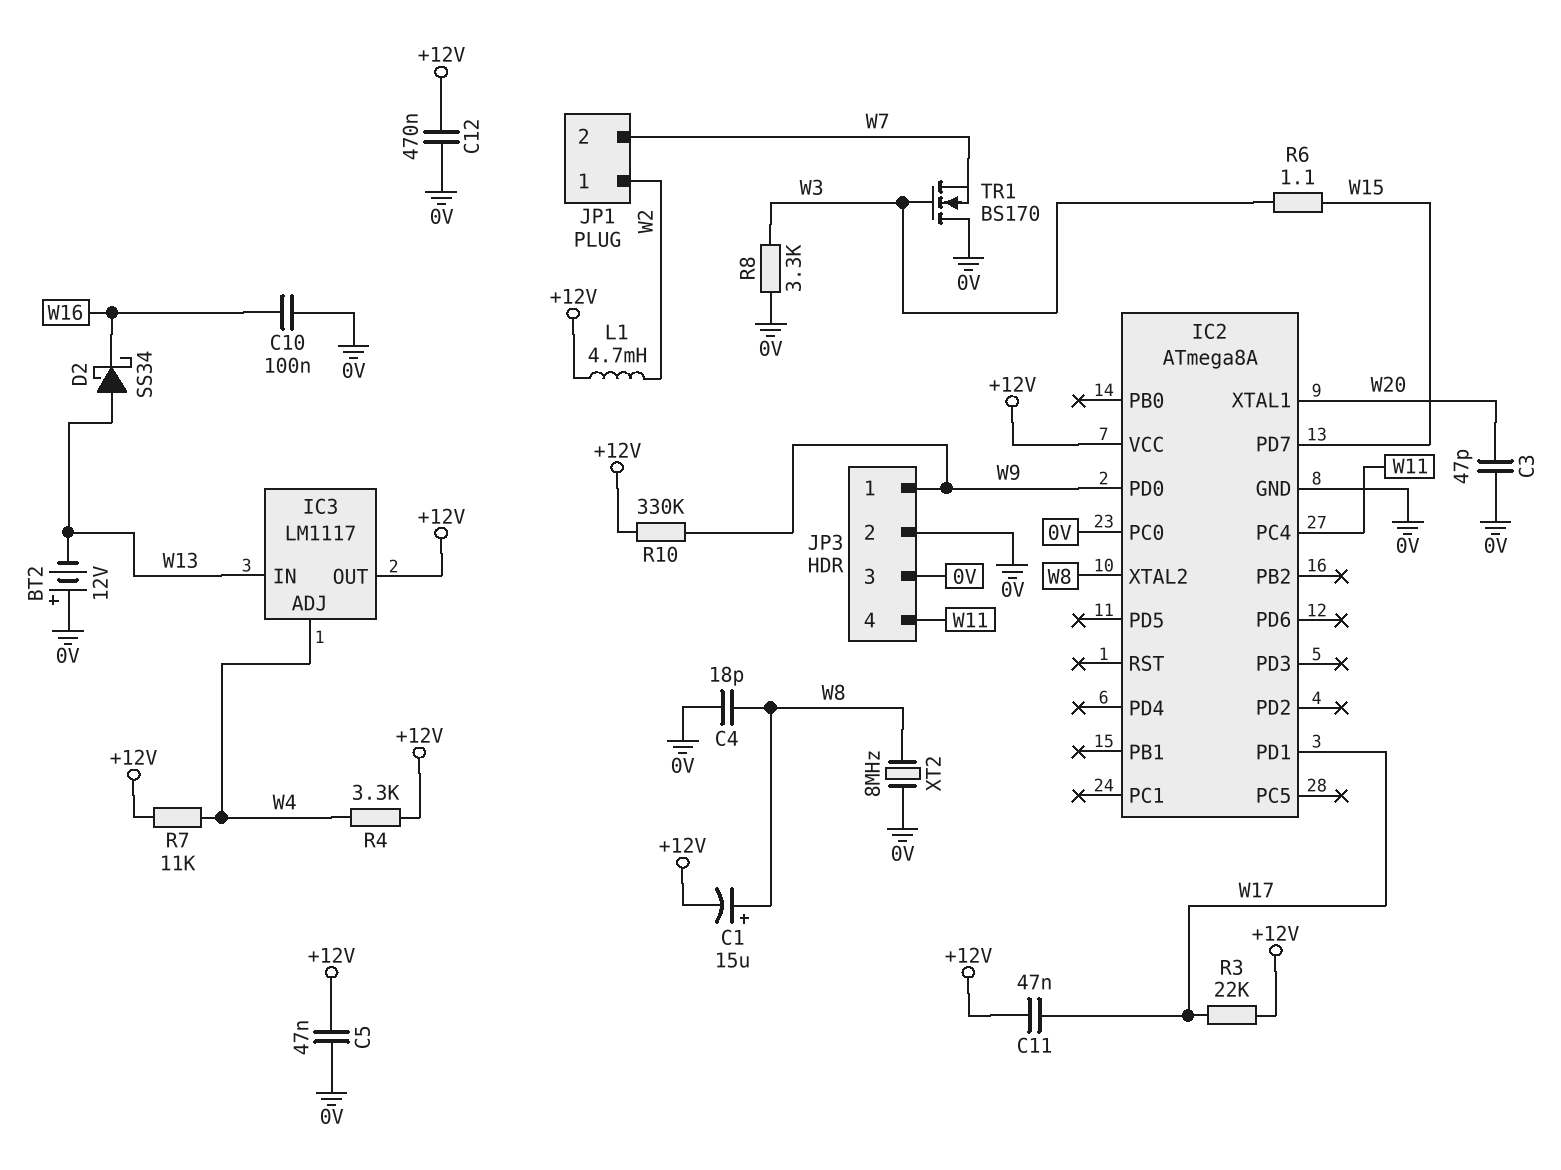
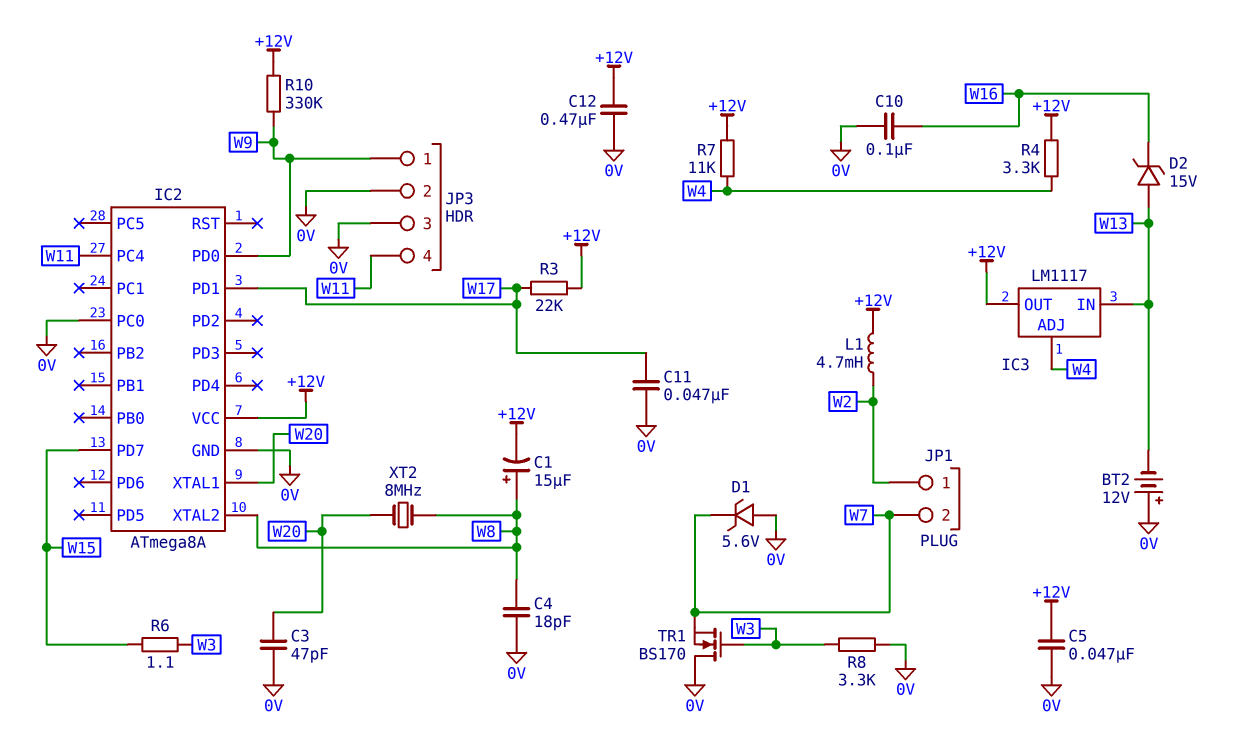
C11: 47nF (+12V, W17) -> 47nF (0V, W17)
D1: none -> zener 5.6V (A 0V, K W7)
D2: schottky SS34 (A W13, K W16) -> zener 15V (A W13, K W16)
XT2: 8MHz (0V, W8) -> 8MHz (W8, W20)

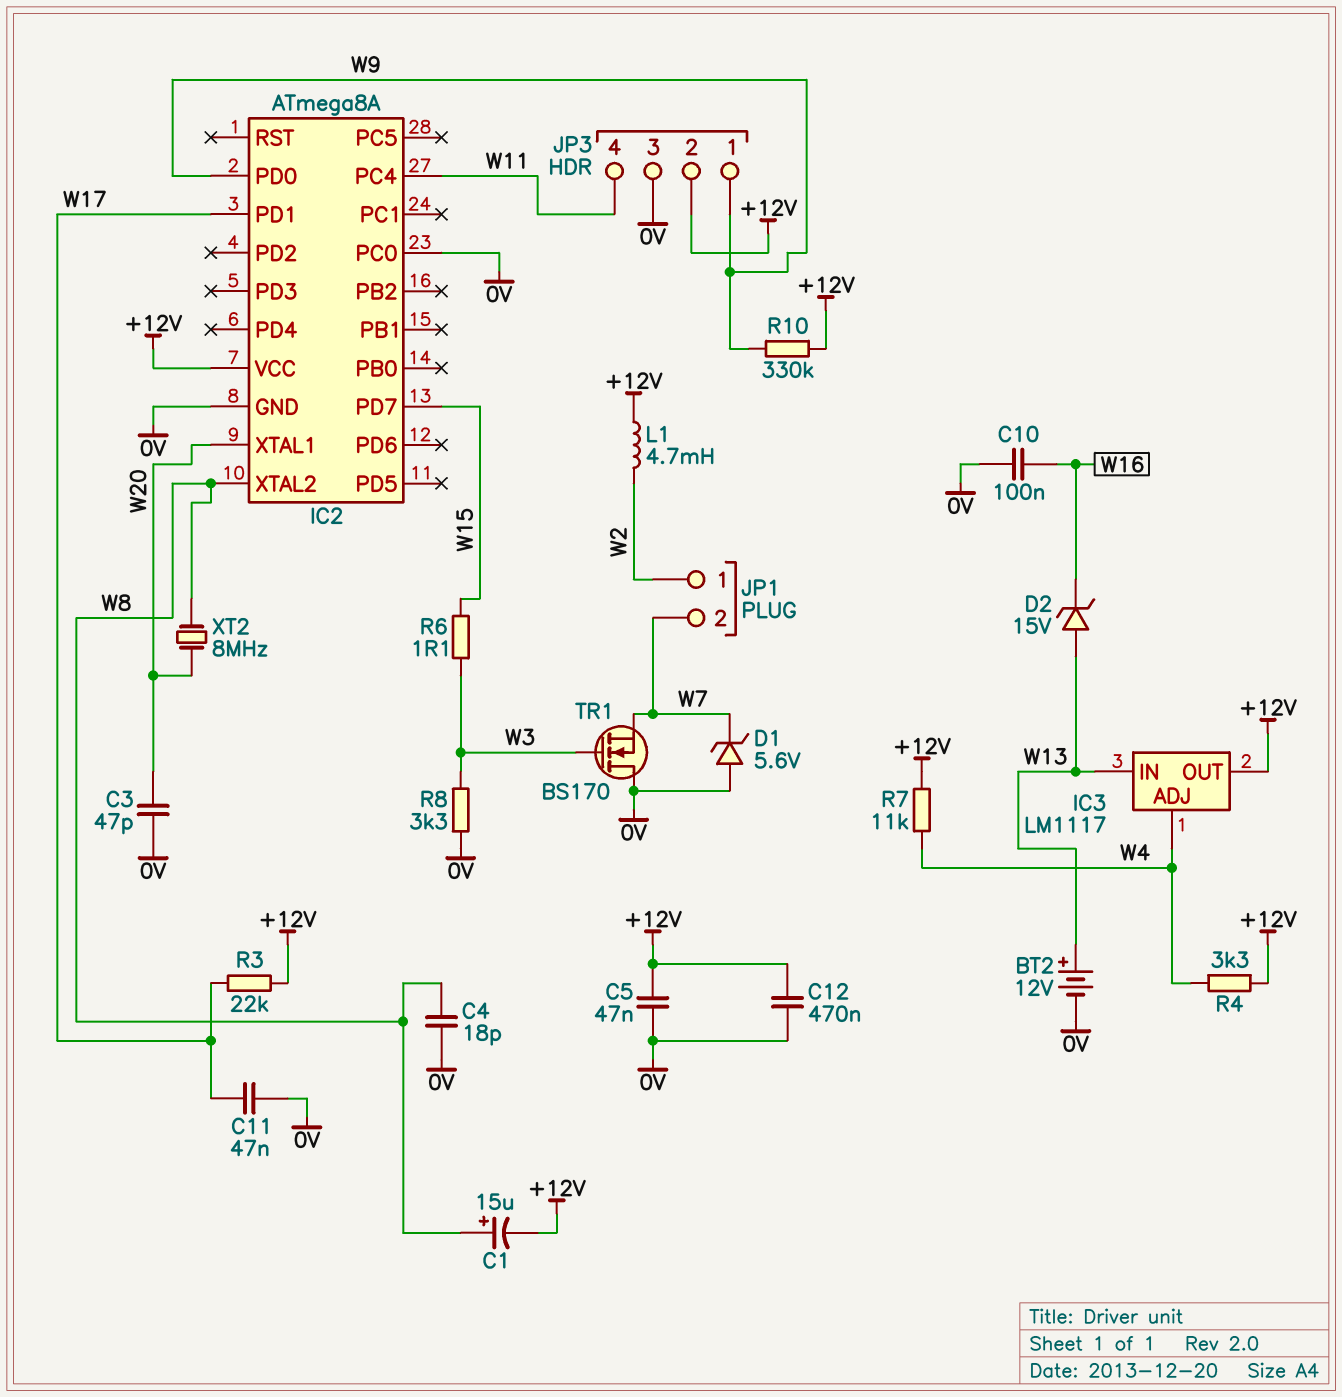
BT2: 12V (plus 0V, minus W13) -> 12V (plus W13, minus 0V)
JP3 pin 2: 0V -> +12V

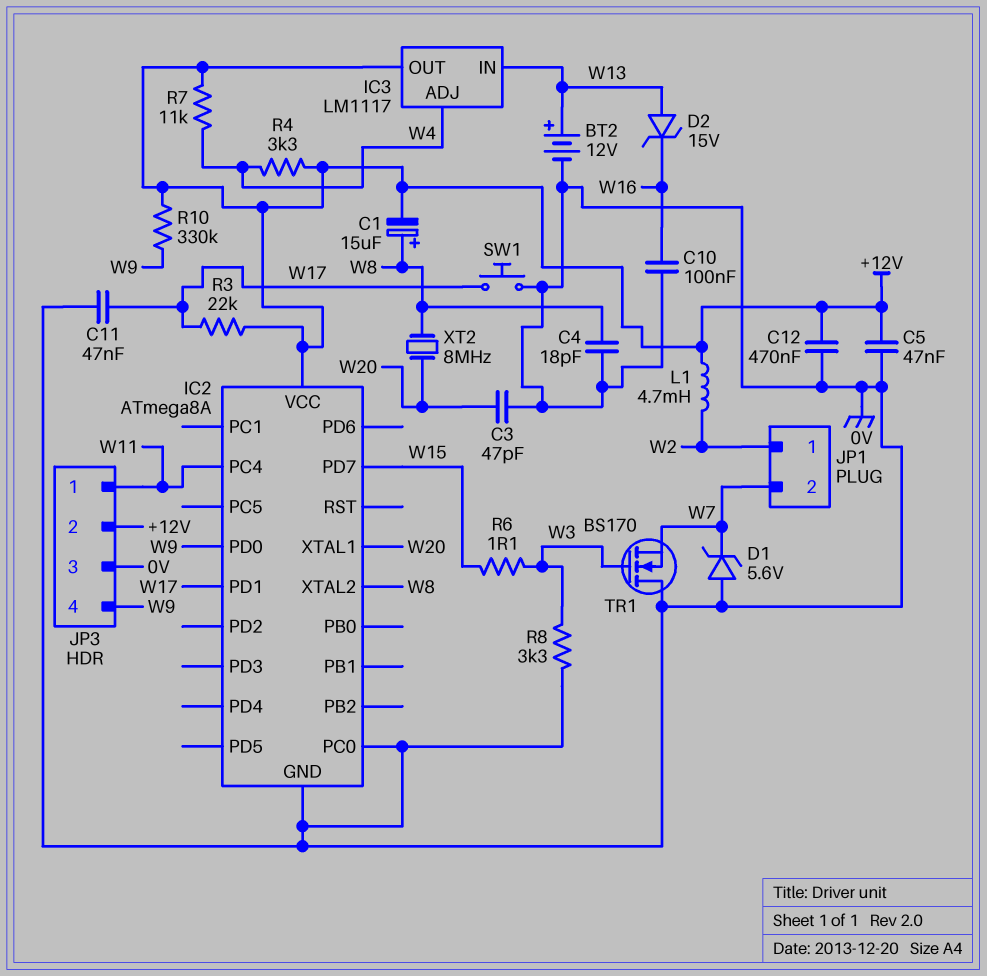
JP3 pin 1: W9 -> W11
JP3 pin 4: W11 -> W9
SW1: none -> button (0V, W17)

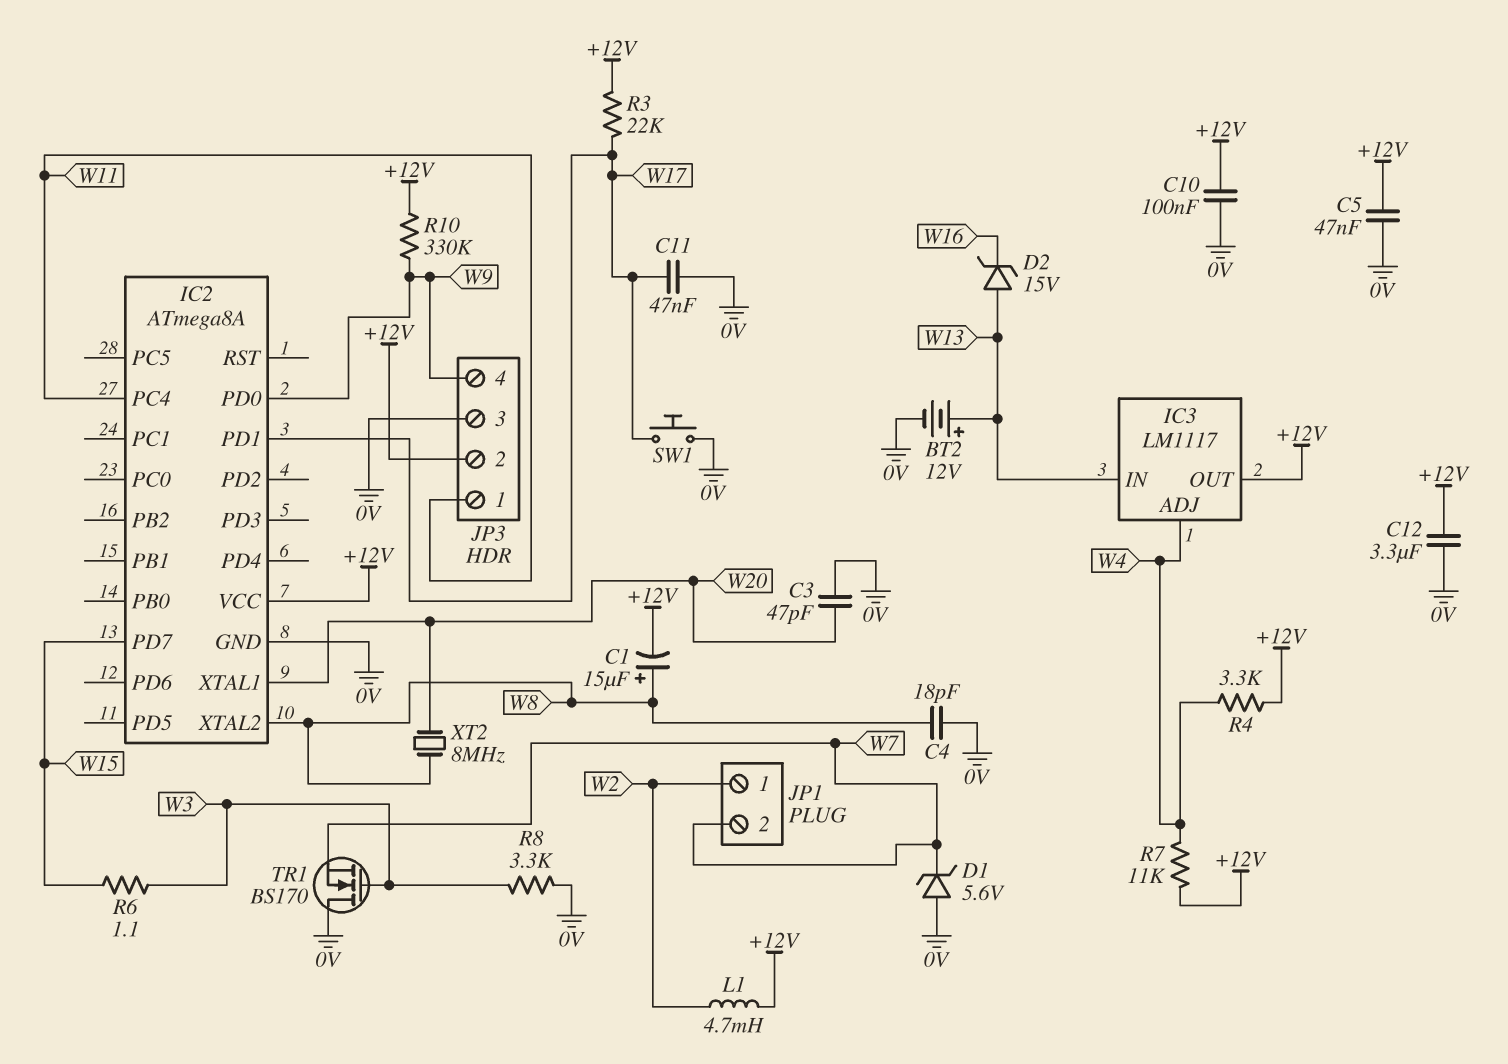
C10: 100nF (0V, W16) -> 100nF (+12V, 0V)
C12: 470nF (+12V, 0V) -> 3.3uF (+12V, 0V)
IC2 pin PC0: 0V -> none

